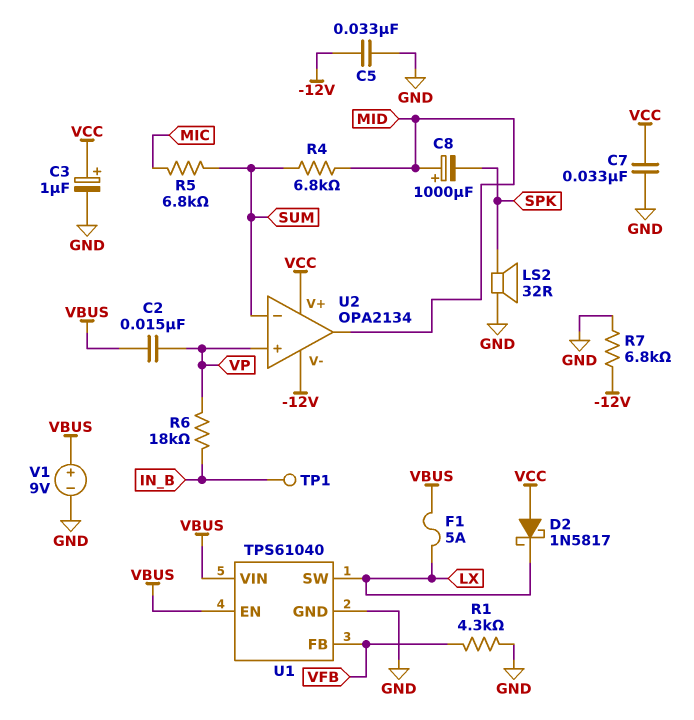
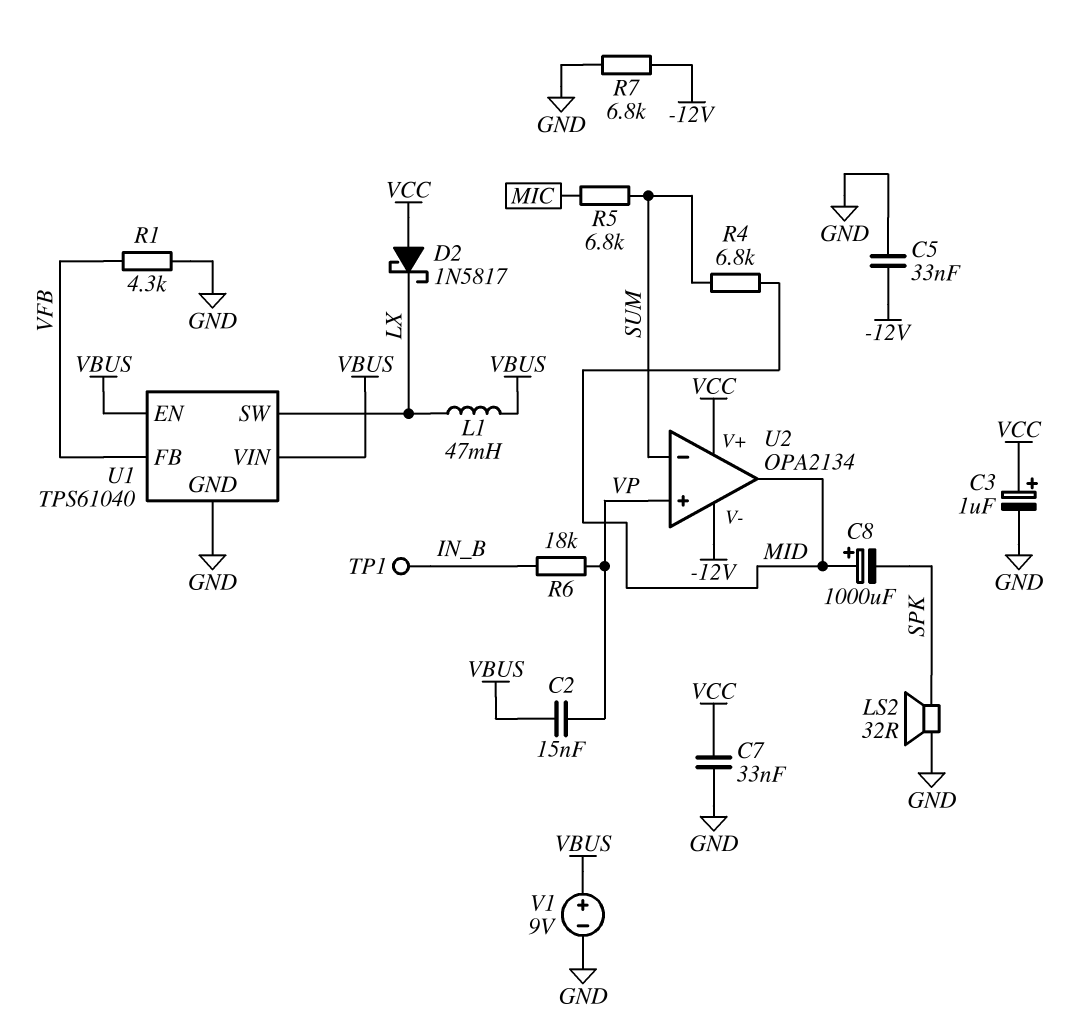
F1: 5A (LX, VBUS) -> none
L1: none -> 47mH (LX, VBUS)

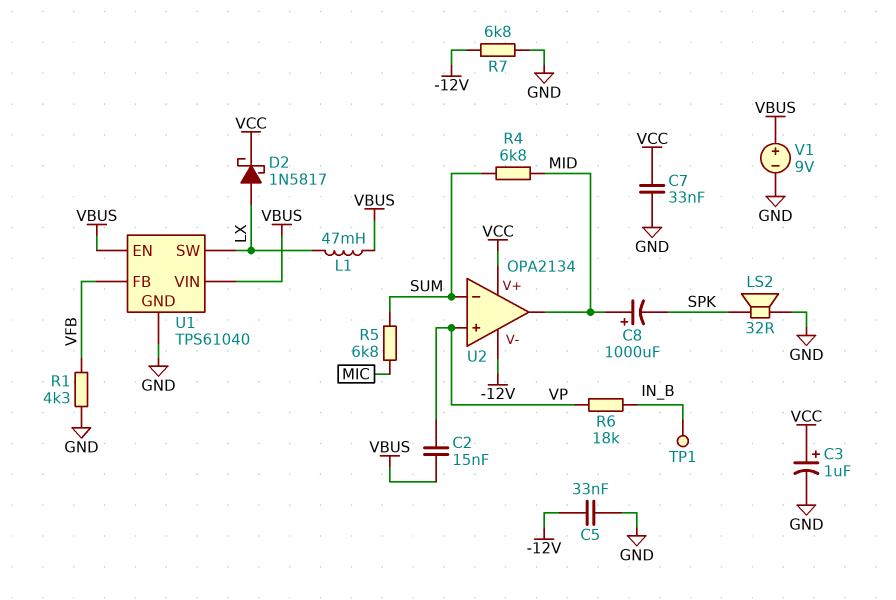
D2: schottky 1N5817 (A VCC, K LX) -> schottky 1N5817 (A LX, K VCC)

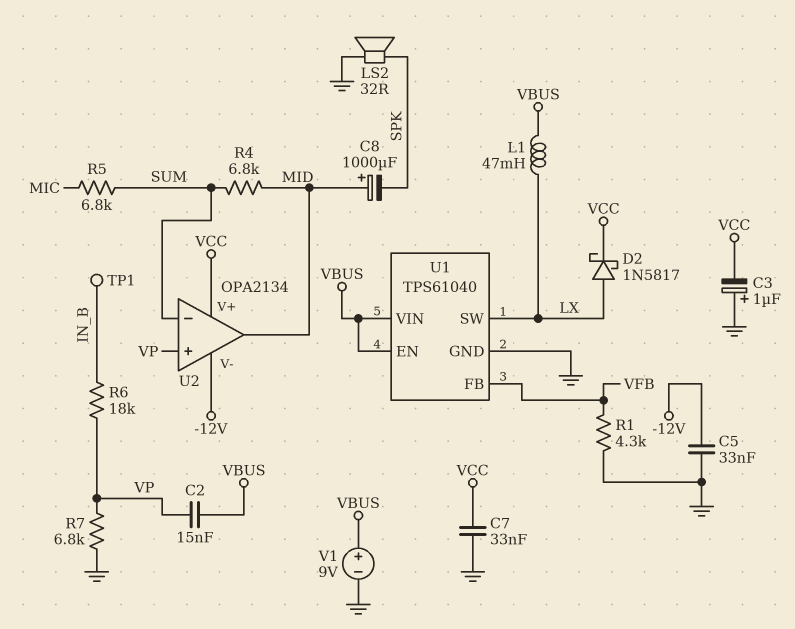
C3: 1uF (plus VCC, minus GND) -> 1uF (plus GND, minus VCC)
R7: 6.8k (-12V, GND) -> 6.8k (GND, VP)

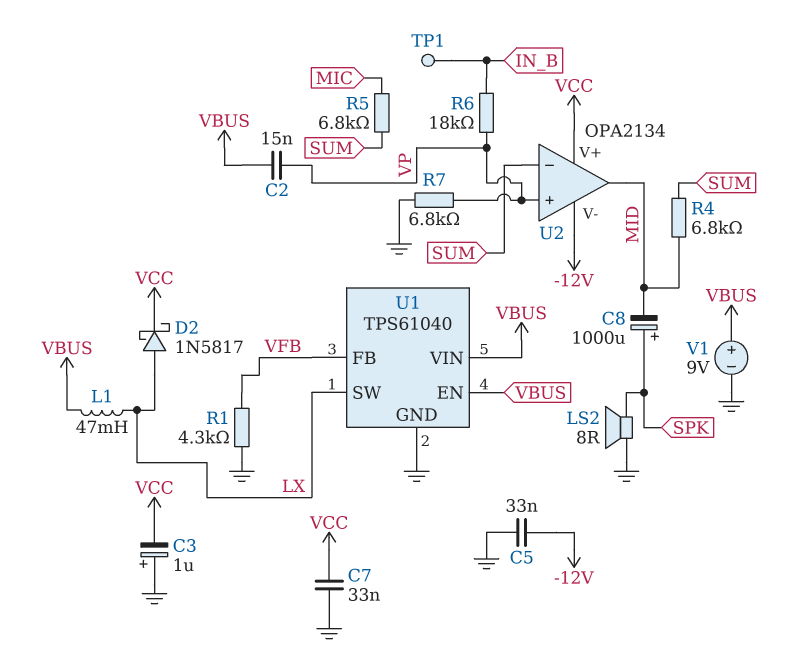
C8: 1000uF (plus MID, minus SPK) -> 1000uF (plus SPK, minus MID)
LS2: speaker 32R (GND, SPK) -> speaker 8R (GND, SPK)

